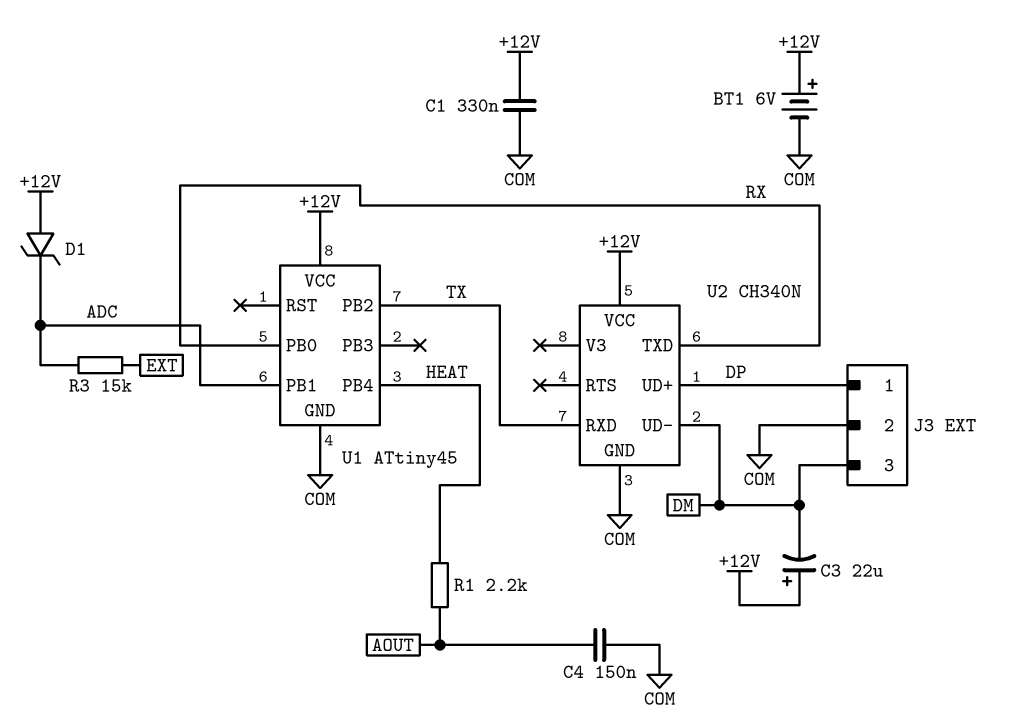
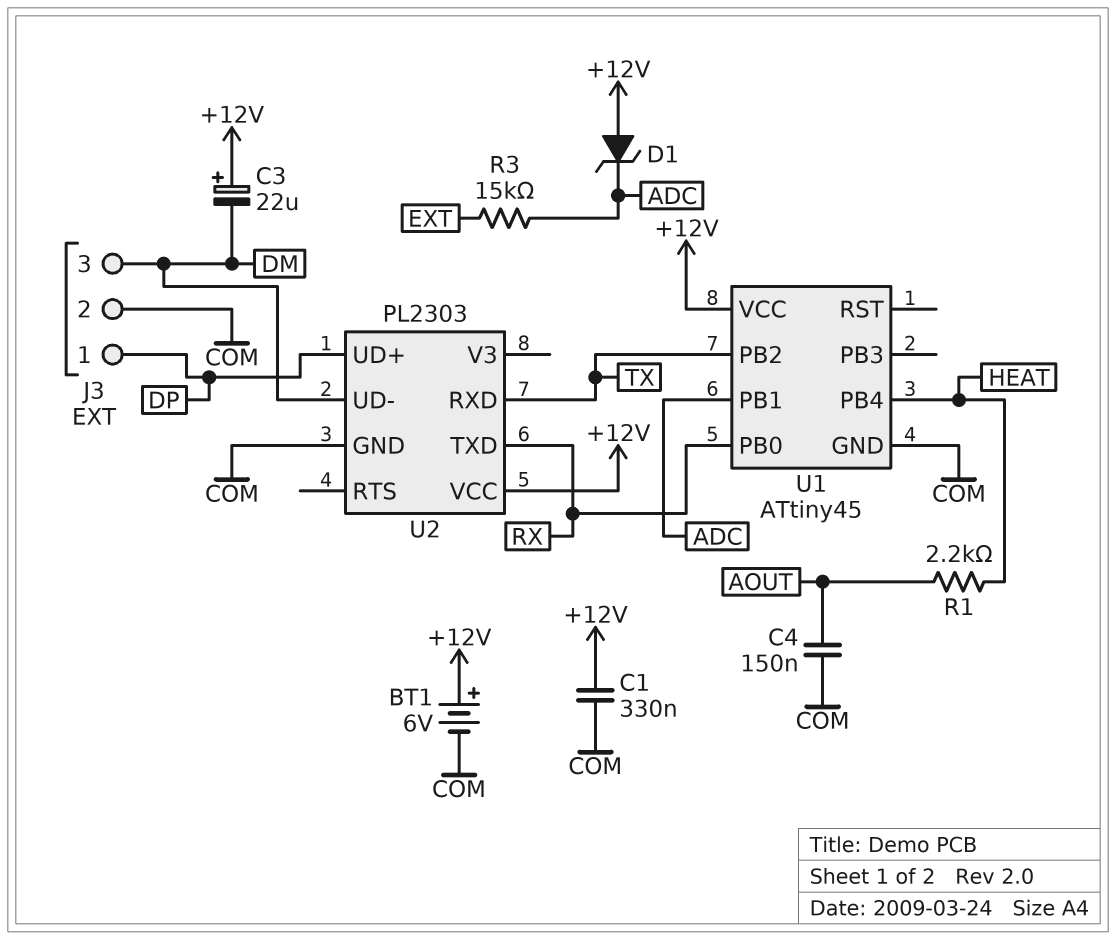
U2: CH340N -> PL2303

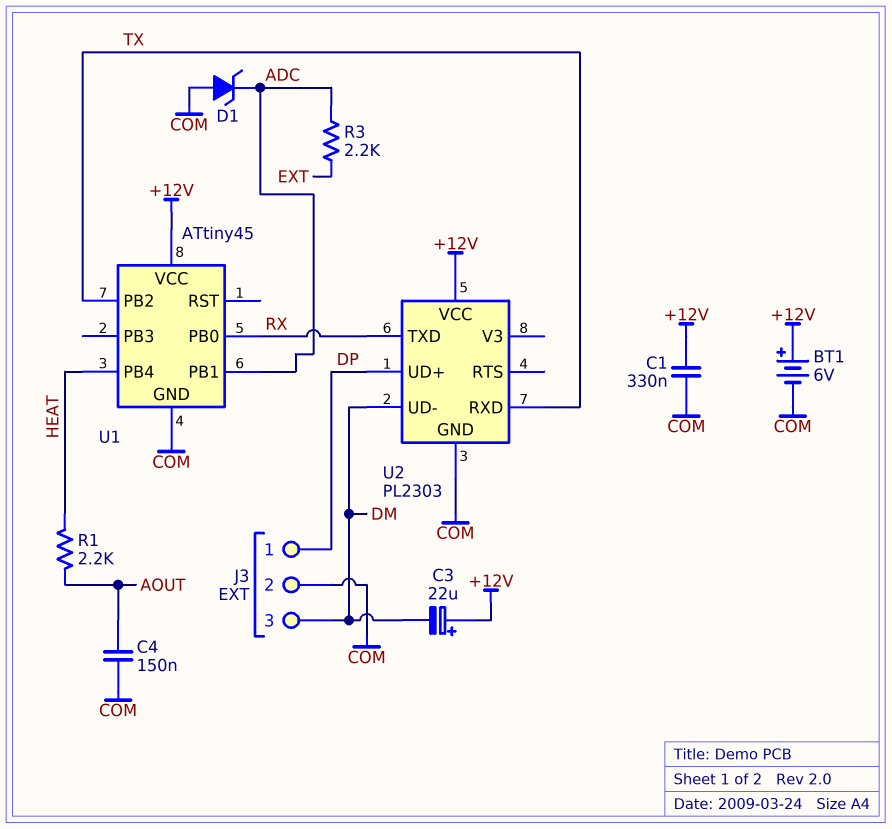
D1: zener (A +12V, K ADC) -> zener (A COM, K ADC)
R3: 15k (ADC, EXT) -> 2.2k (ADC, EXT)

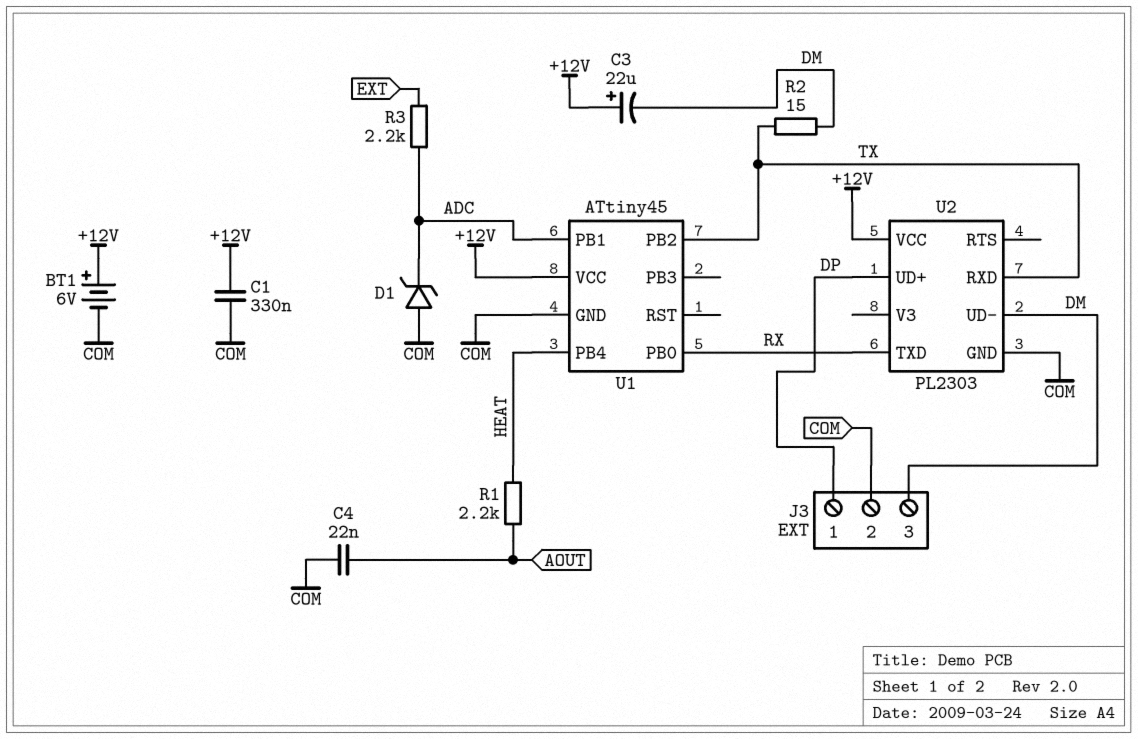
C4: 150nF (AOUT, COM) -> 22nF (AOUT, COM)
R2: none -> 15 (DM, TX)

